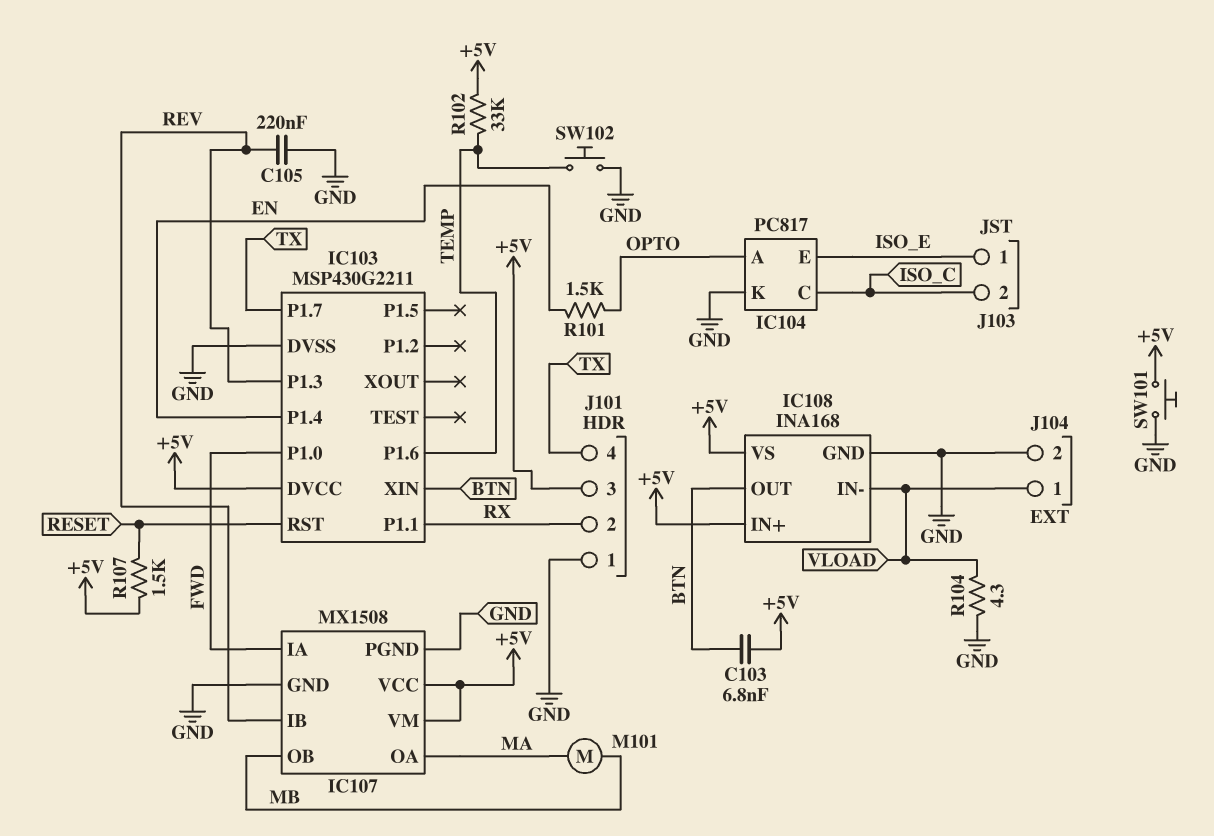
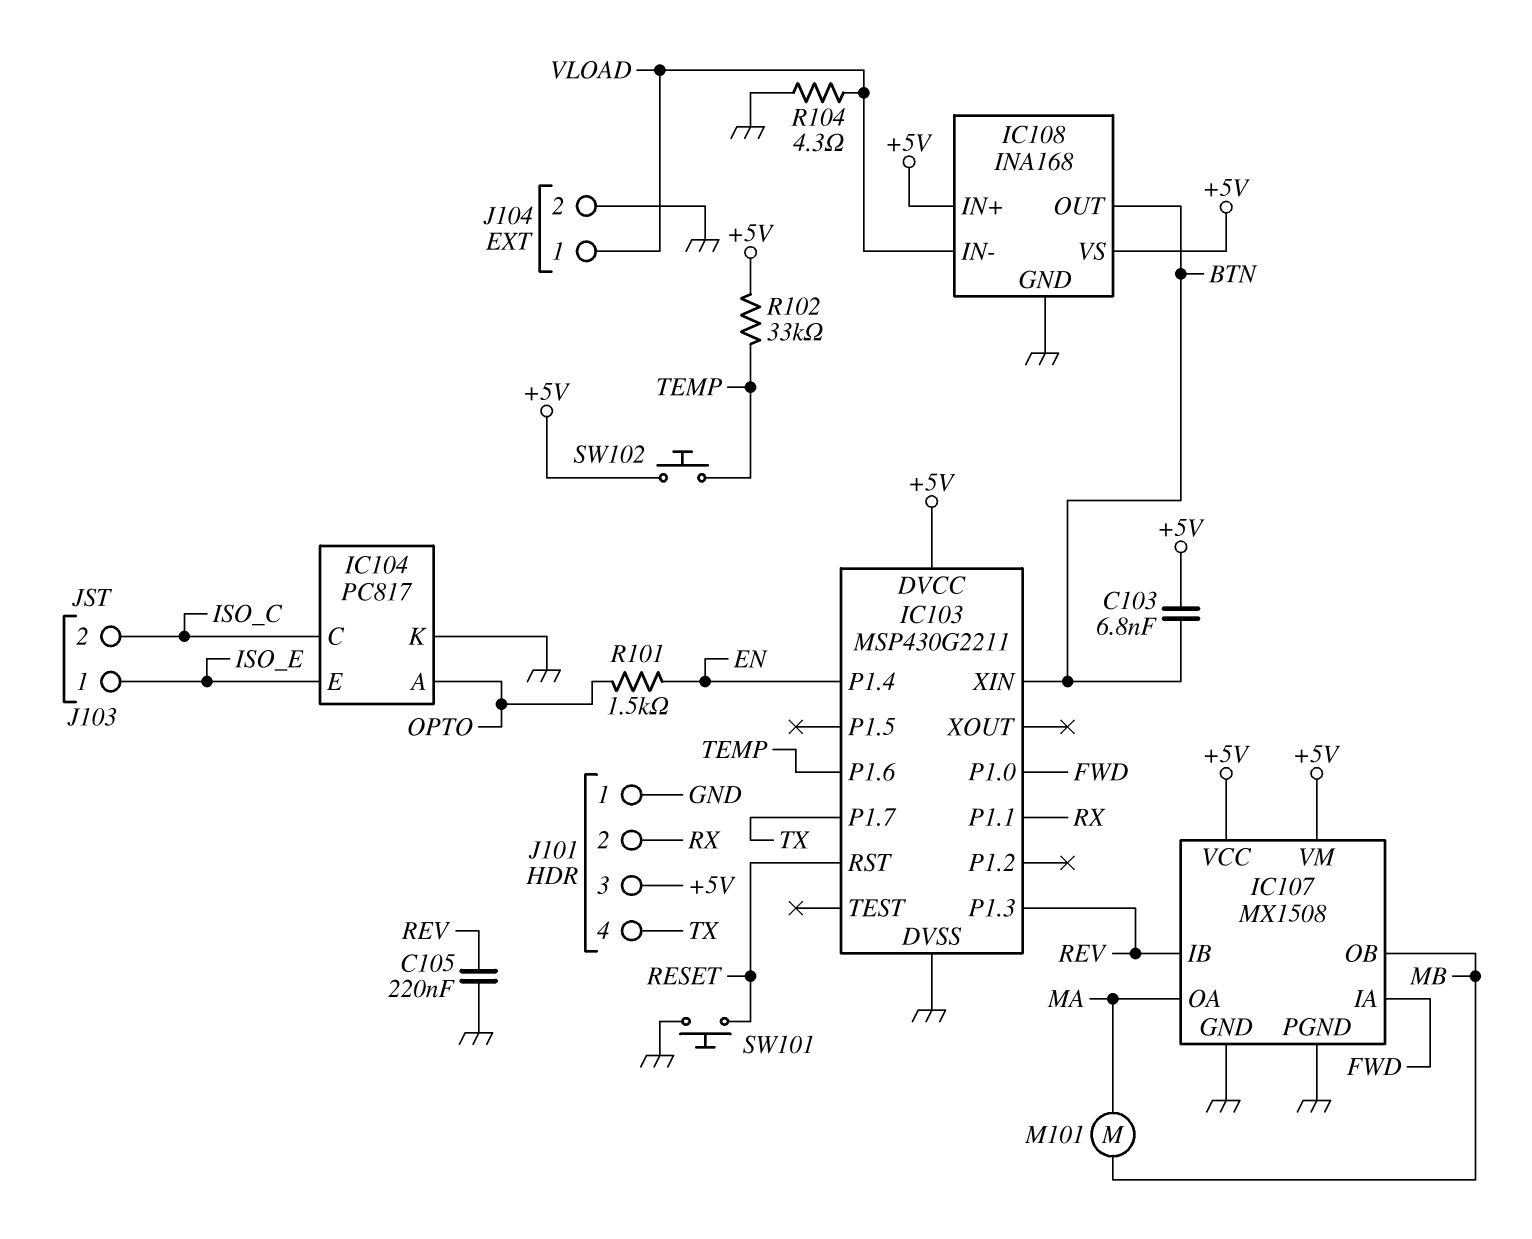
R107: 1.5k (+5V, RESET) -> none
SW101: button (+5V, GND) -> button (GND, RESET)
SW102: button (GND, TEMP) -> button (+5V, TEMP)

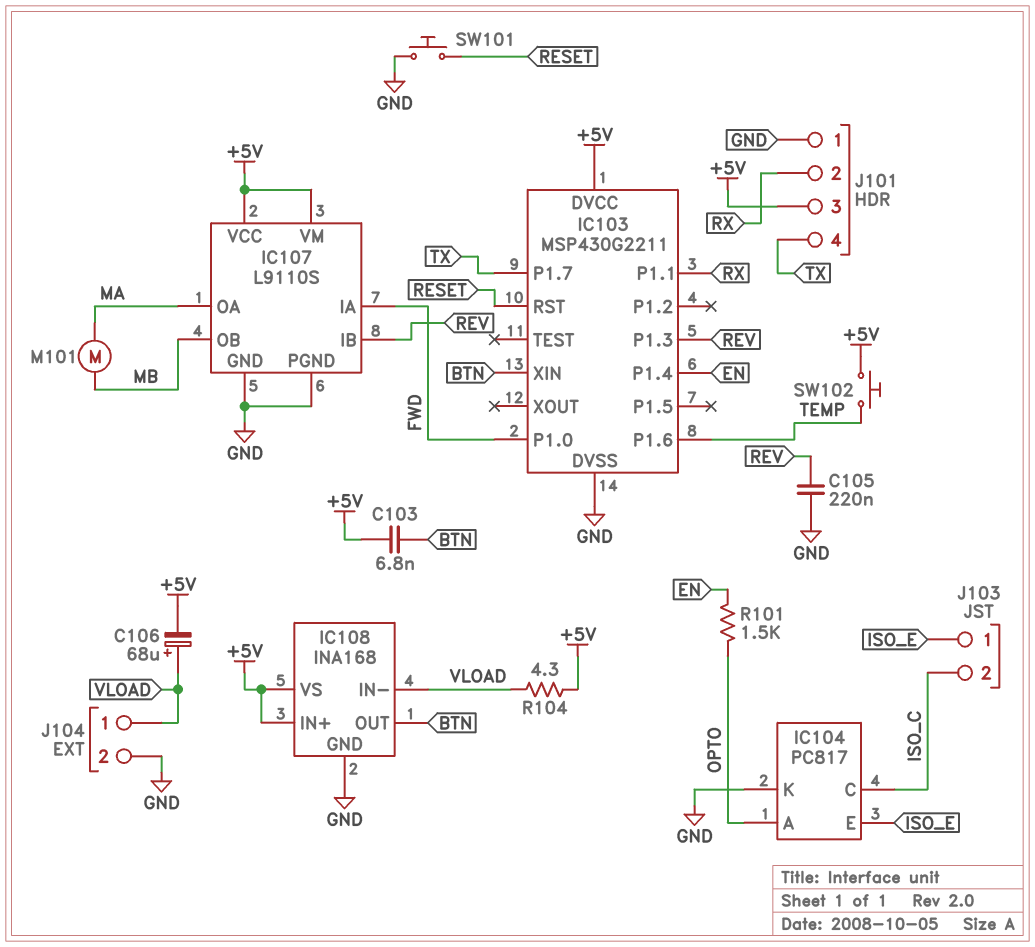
C106: none -> 68uF (plus VLOAD, minus +5V)
IC107: MX1508 -> L9110S
R102: 33k (+5V, TEMP) -> none
R104: 4.3 (GND, VLOAD) -> 4.3 (+5V, VLOAD)

